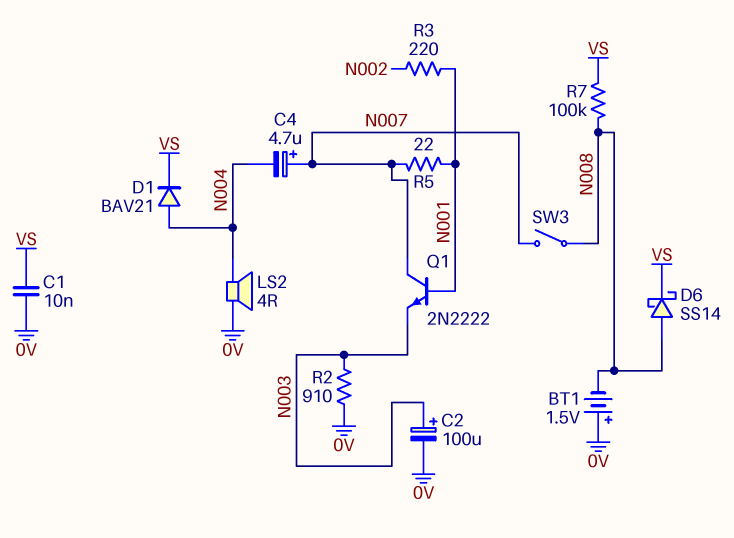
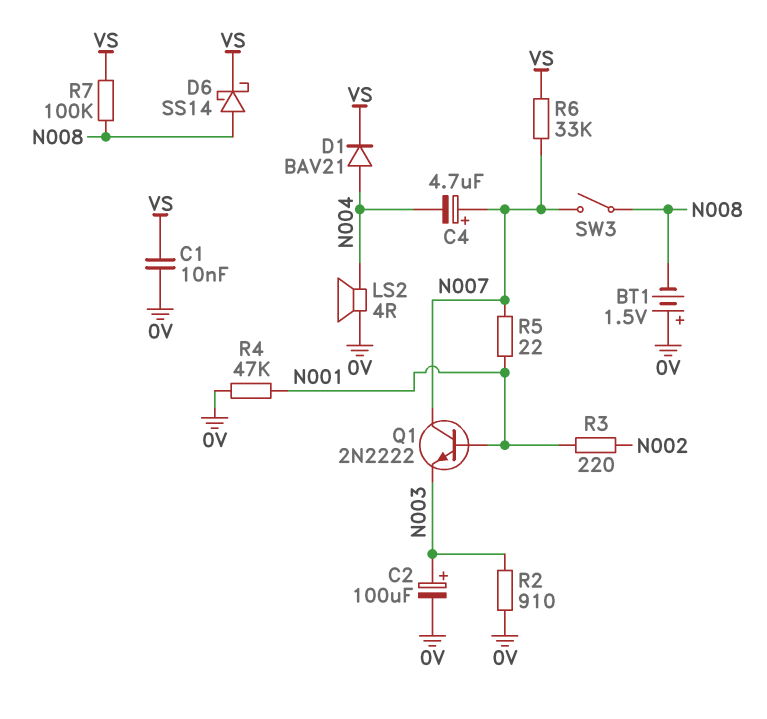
R4: none -> 47k (0V, N001)
R6: none -> 33k (N007, VS)

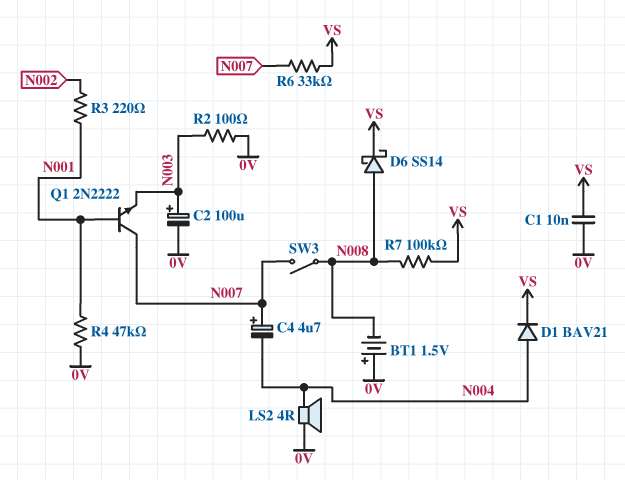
R2: 910 (0V, N003) -> 100 (0V, N003)
R5: 22 (N001, N007) -> none

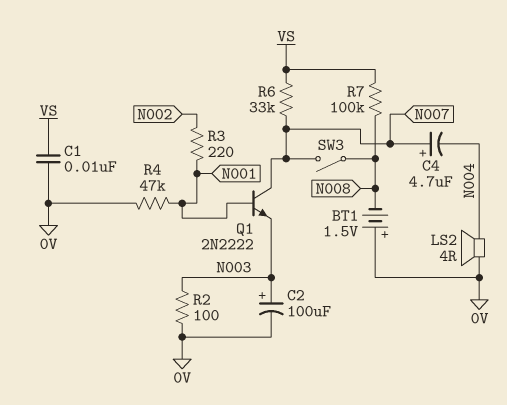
D1: diode BAV21 (A N004, K VS) -> none
D6: schottky SS14 (A N008, K VS) -> none

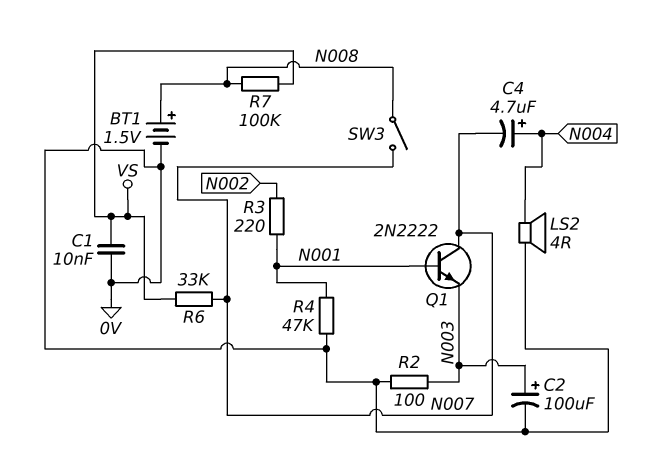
BT1: 1.5V (plus 0V, minus N008) -> 1.5V (plus N008, minus 0V)
C4: 4.7uF (plus N007, minus N004) -> 4.7uF (plus N004, minus N007)

